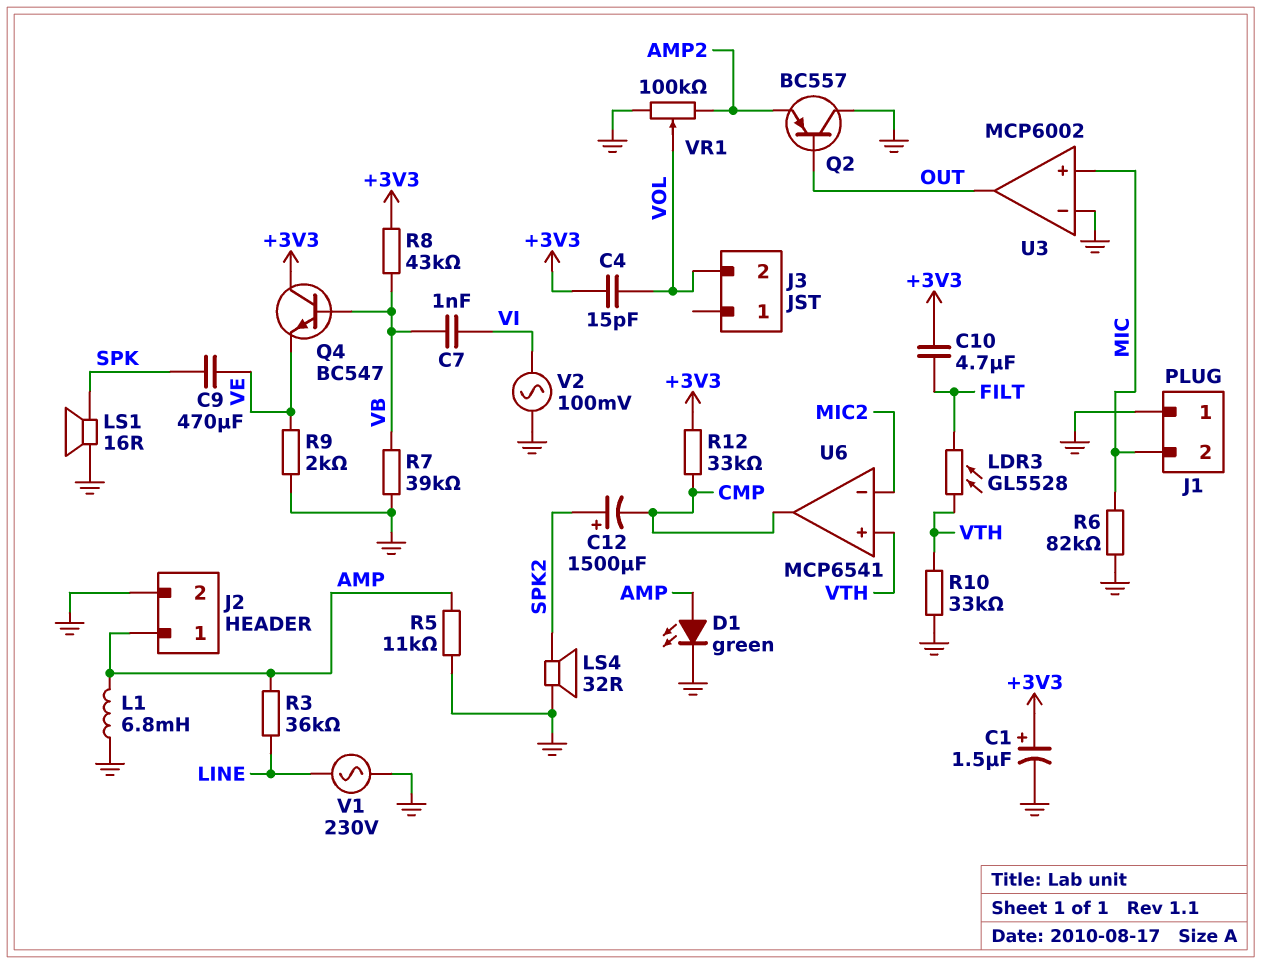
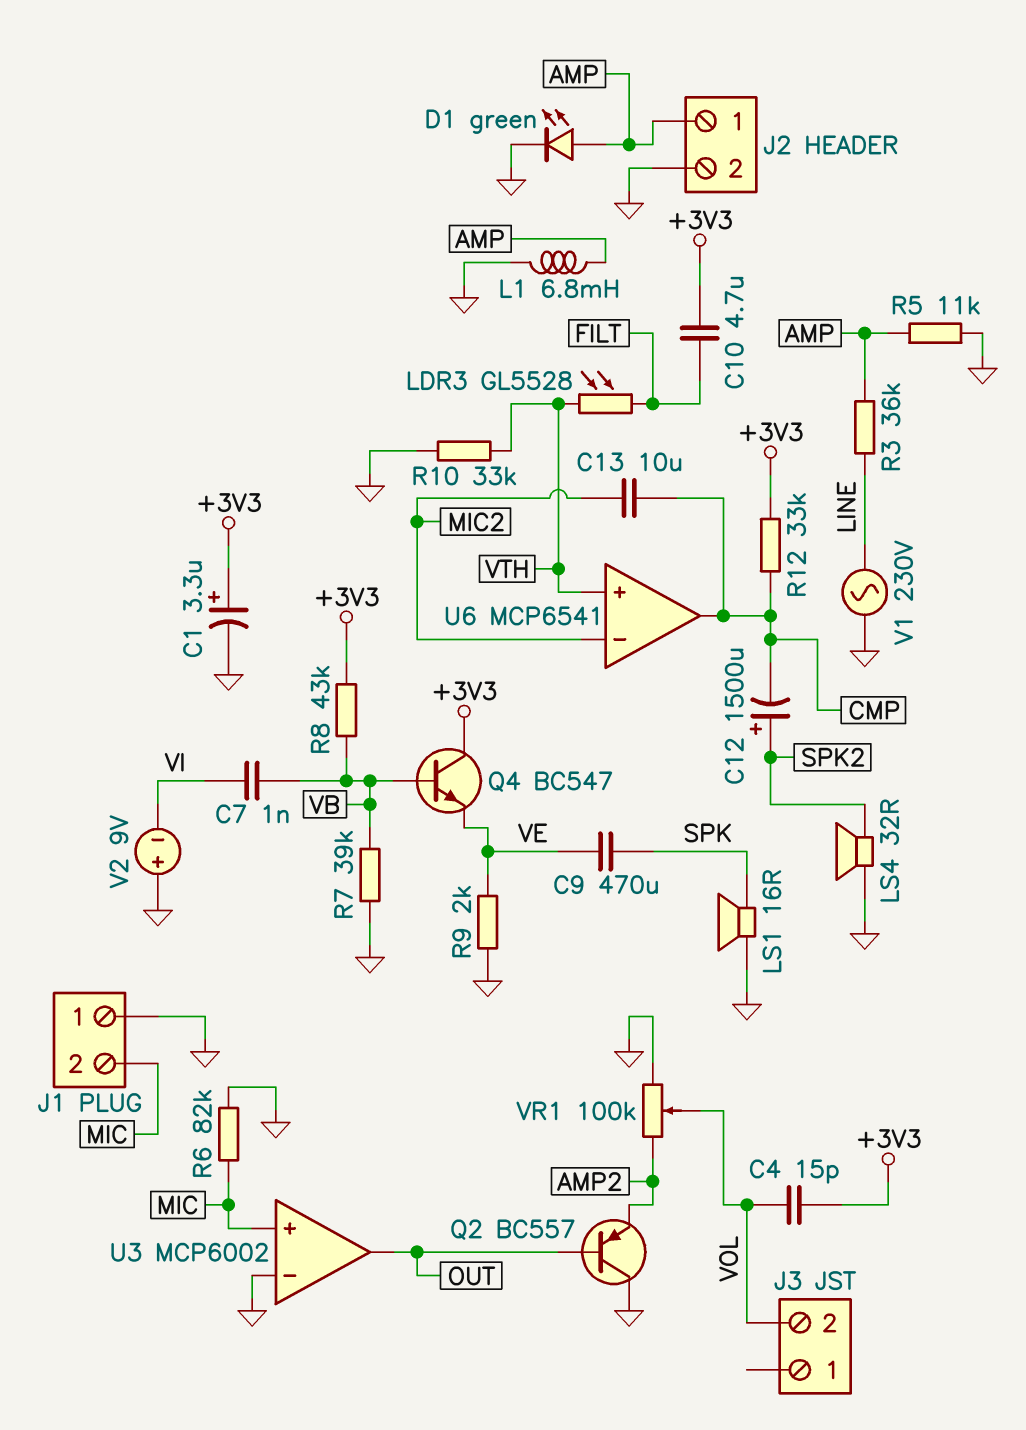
C1: 1.5uF (plus +3V3, minus GND) -> 3.3uF (plus +3V3, minus GND)
C13: none -> 10uF (CMP, MIC2)
V2: AC 100mV (GND, VI) -> 9V (plus GND, minus VI)

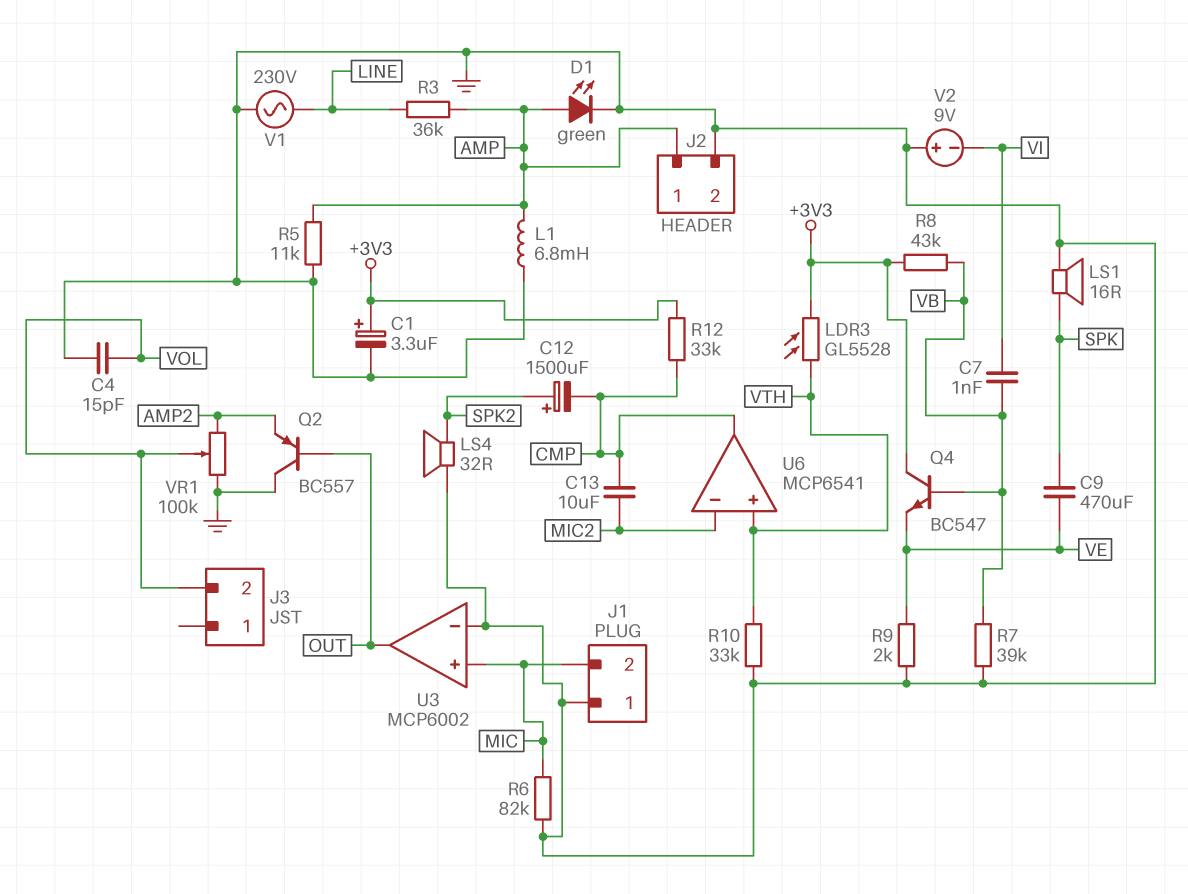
C4: 15pF (+3V3, VOL) -> 15pF (GND, VOL)
C10: 4.7uF (+3V3, FILT) -> none
LDR3: GL5528 (FILT, VTH) -> GL5528 (+3V3, VTH)

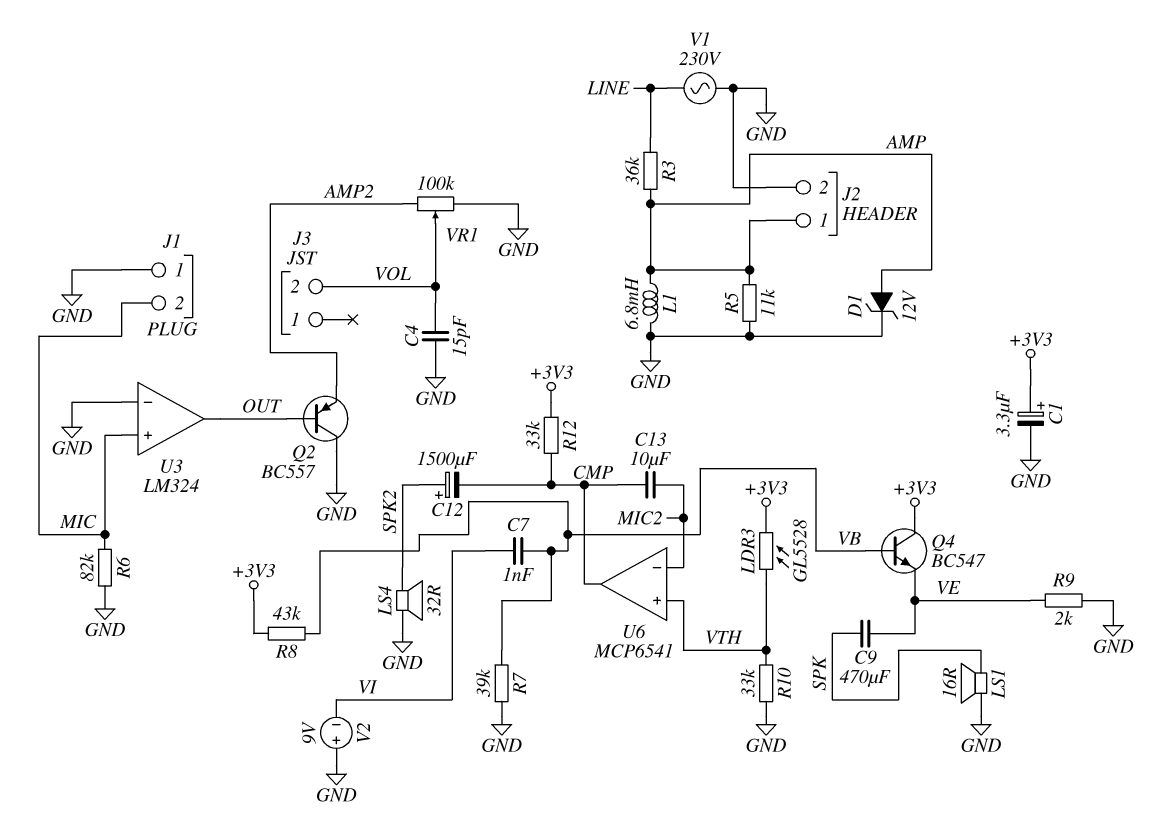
D1: LED green (A AMP, K GND) -> zener 12V (A AMP, K GND)
U3: MCP6002 -> LM324

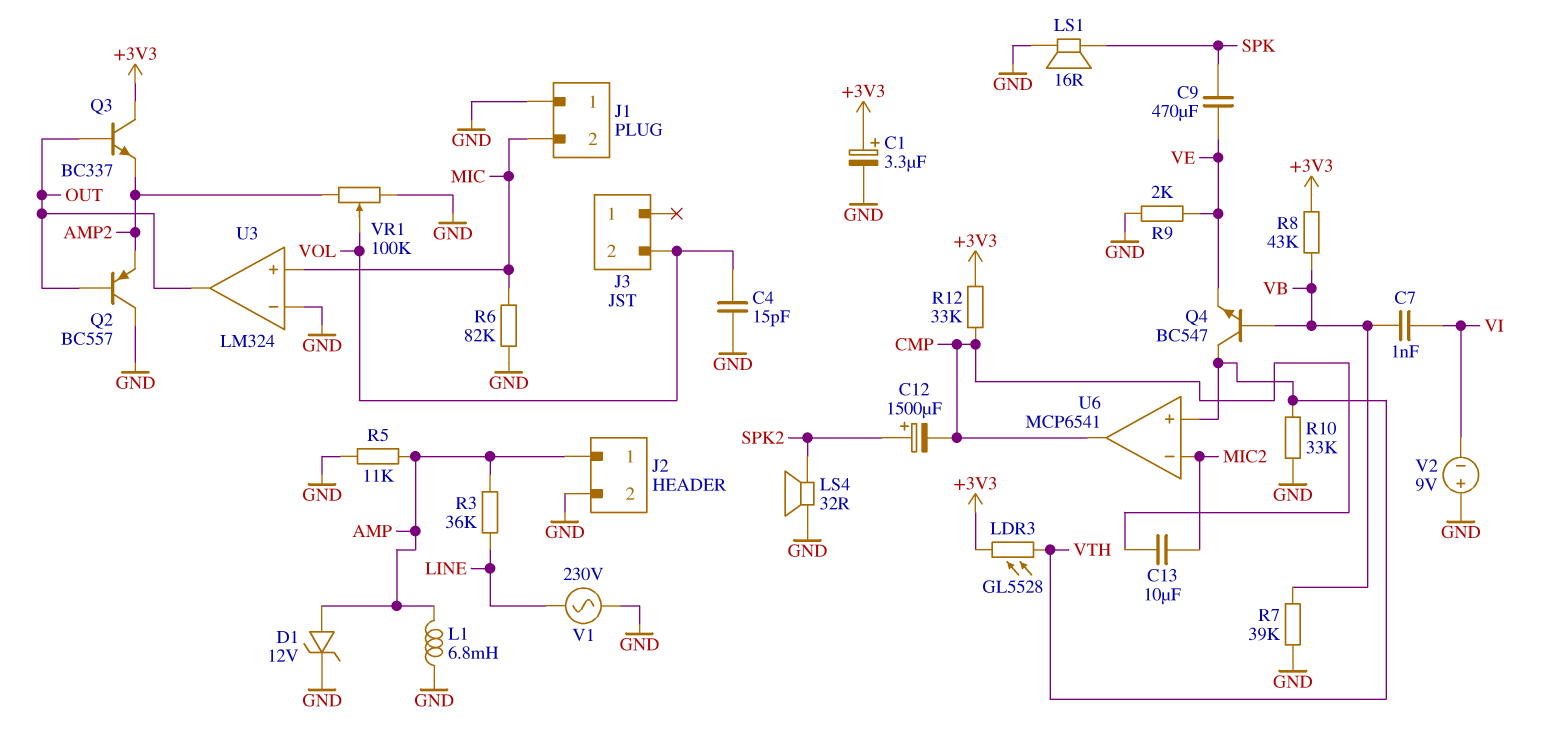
Q3: none -> NPN BC337 (B OUT, C +3V3, E AMP2)
Q4: NPN BC547 (B VB, C +3V3, E VE) -> NPN BC547 (B VB, C VTH, E VE)

